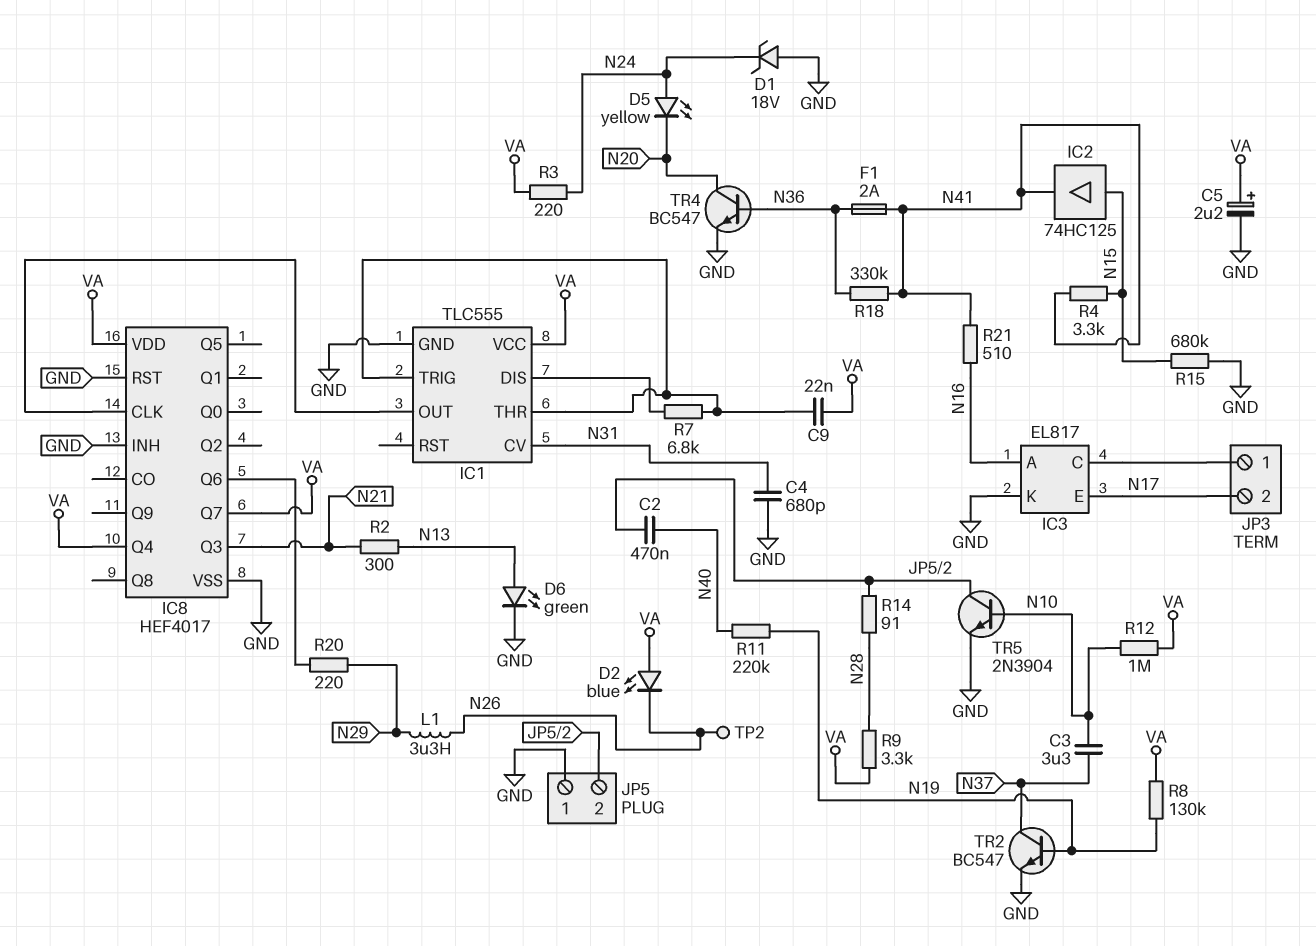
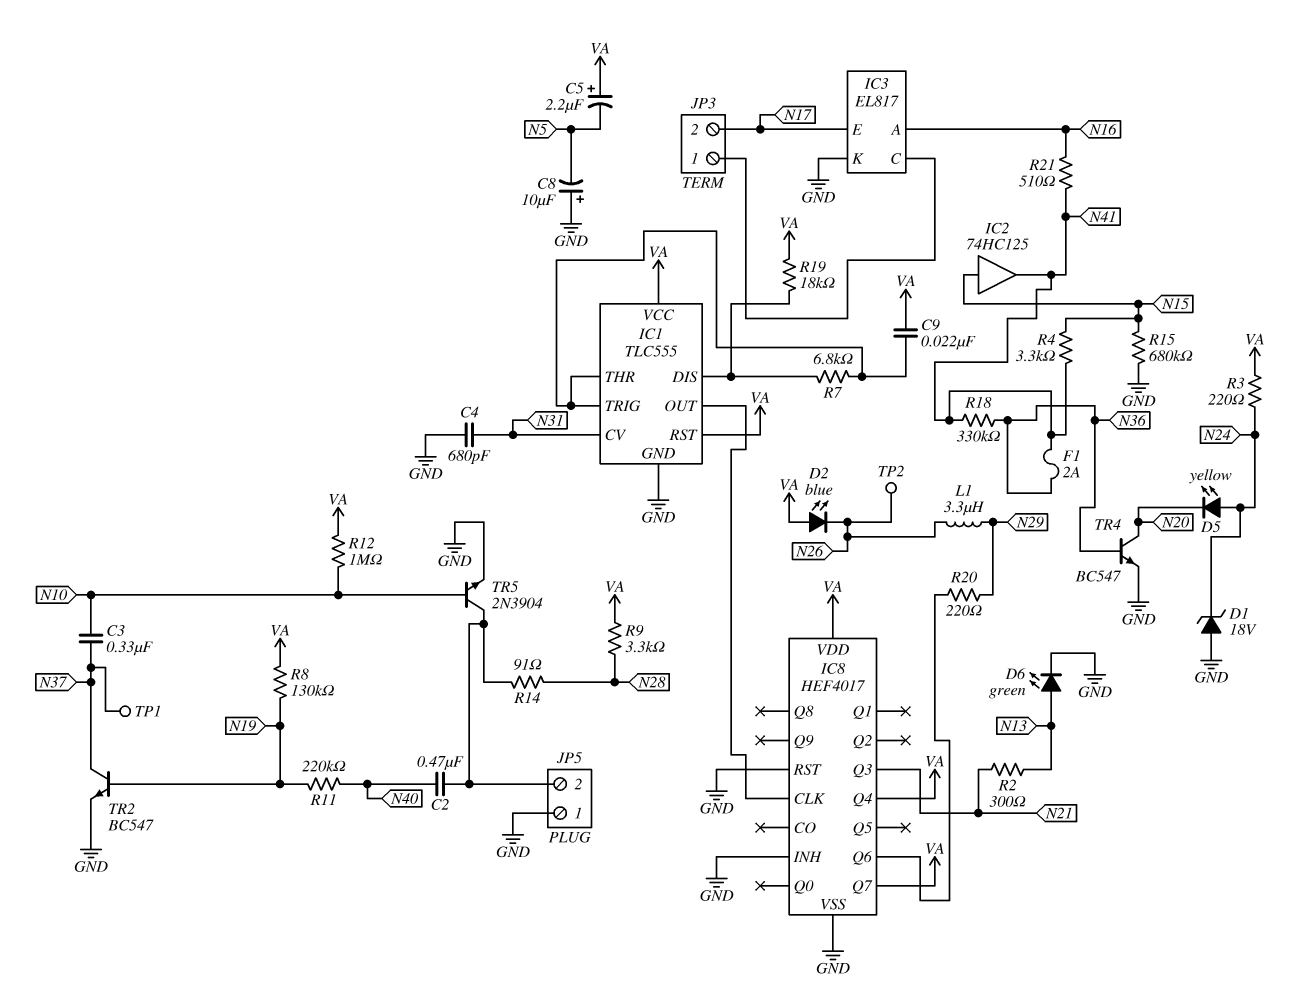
C3: 3.3uF (N10, N37) -> 330nF (N10, N37)
C5: 2.2uF (plus VA, minus GND) -> 2.2uF (plus VA, minus N5)
C8: none -> 10uF (plus GND, minus N5)
IC1 pin RST: none -> VA
R19: none -> 18k (IC1/DIS, VA)
TP1: none -> test point (N37)

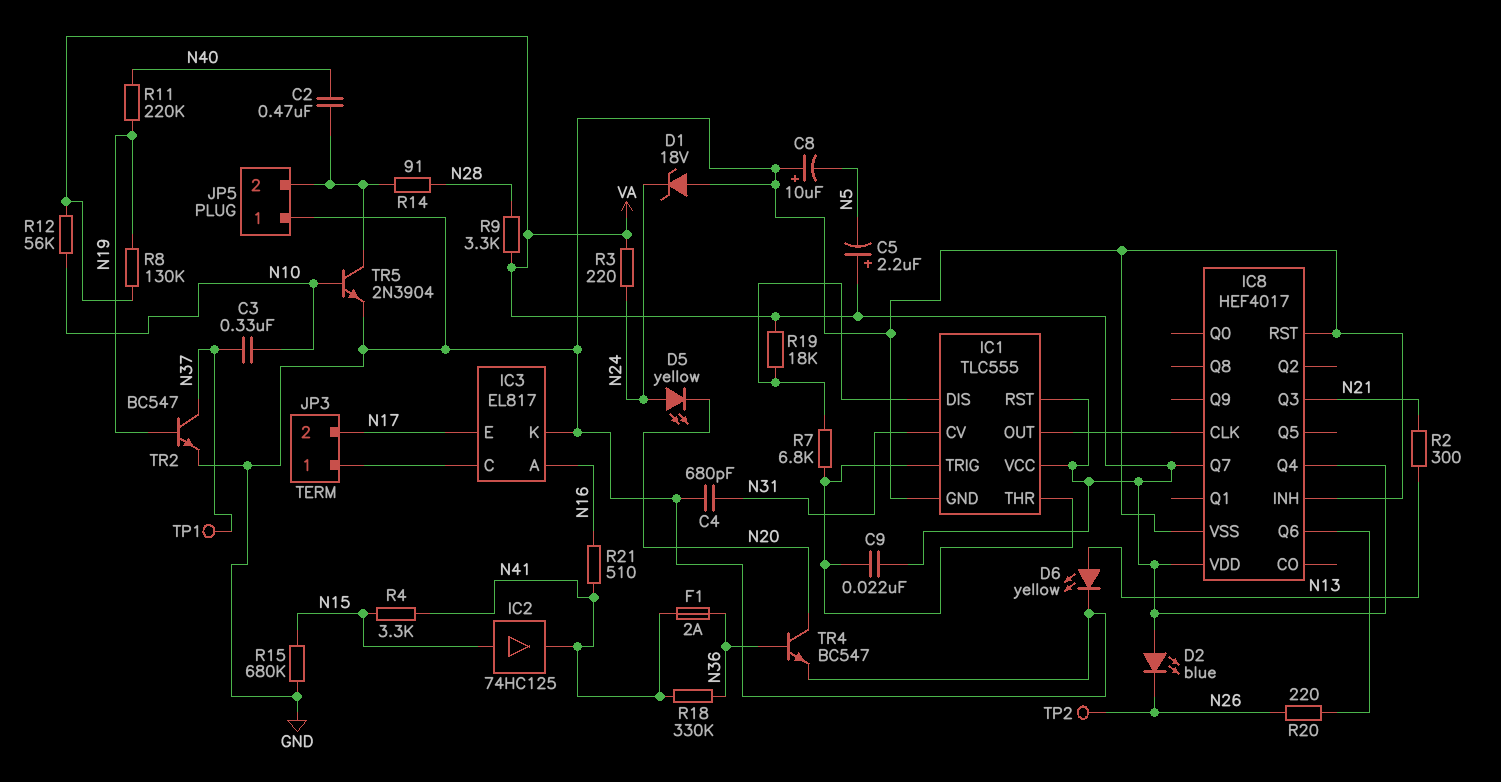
D6: LED green (A N13, K GND) -> LED yellow (A N13, K GND)
L1: 3.3uH (N26, N29) -> none
R12: 1M (N10, VA) -> 56k (N10, VA)
R20: 220 (IC8/Q6, N29) -> 220 (IC8/Q6, N26)

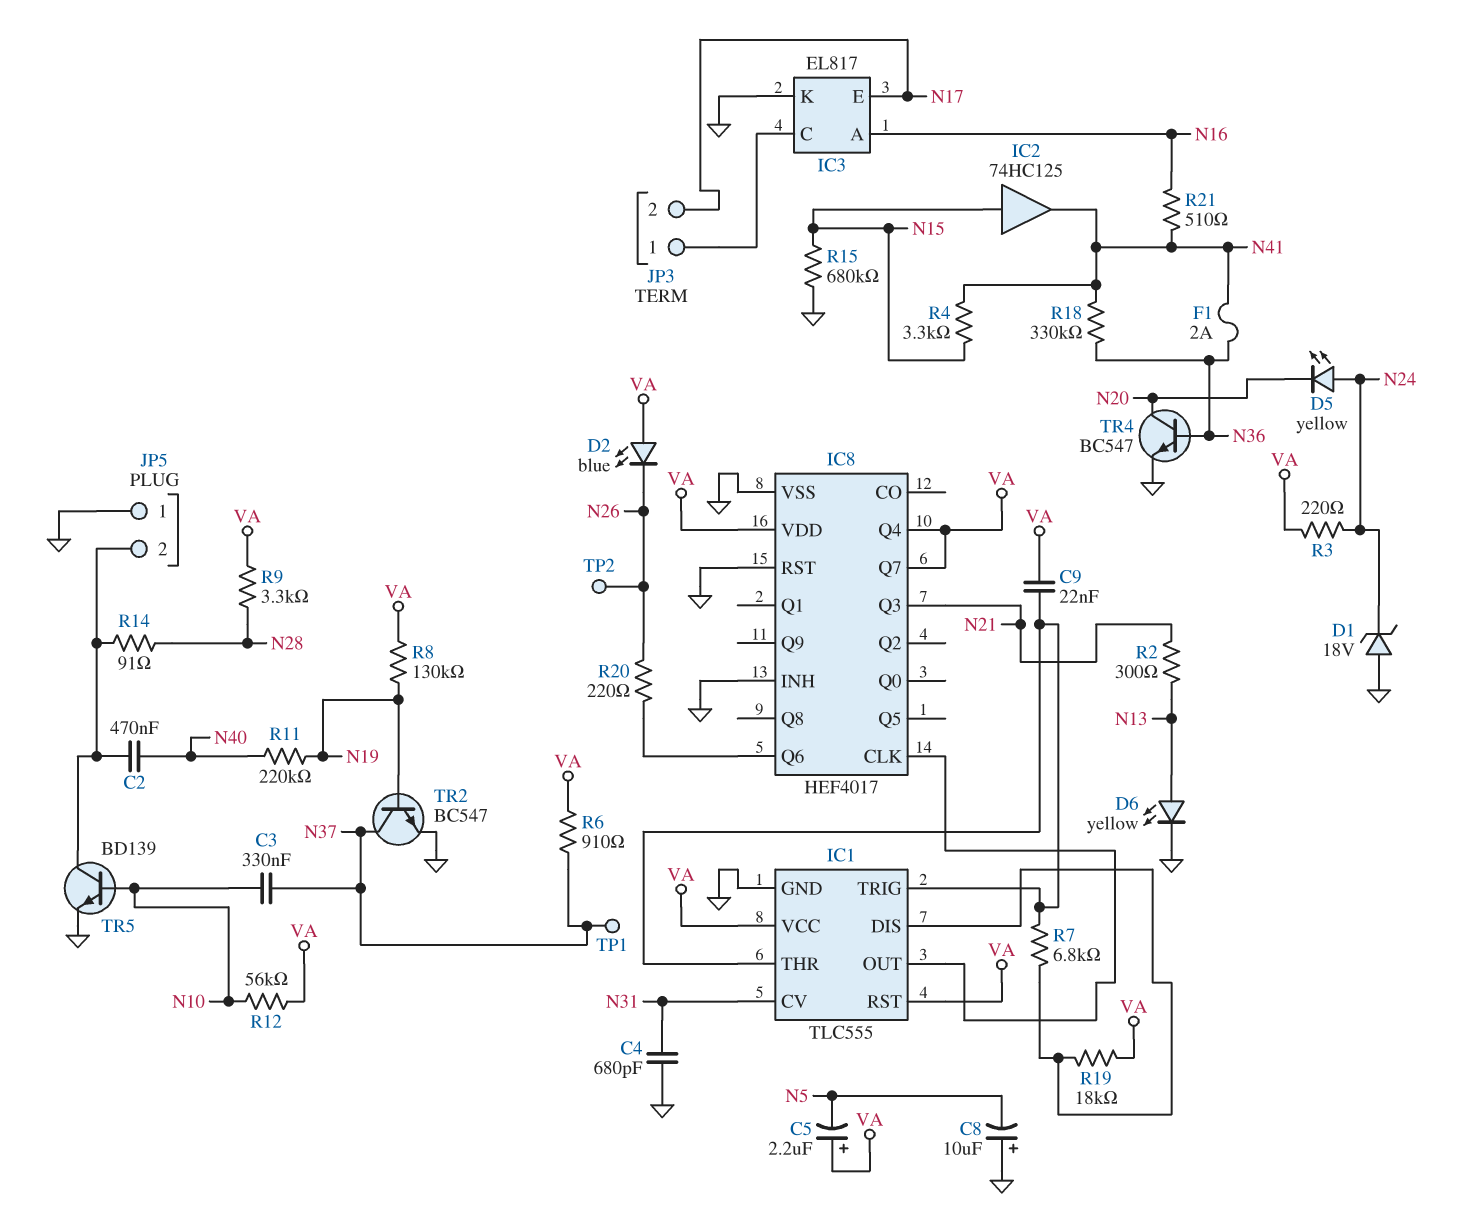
R6: none -> 910 (N37, VA)
TR5: NPN 2N3904 (B N10, C JP5/2, E GND) -> NPN BD139 (B N10, C JP5/2, E GND)

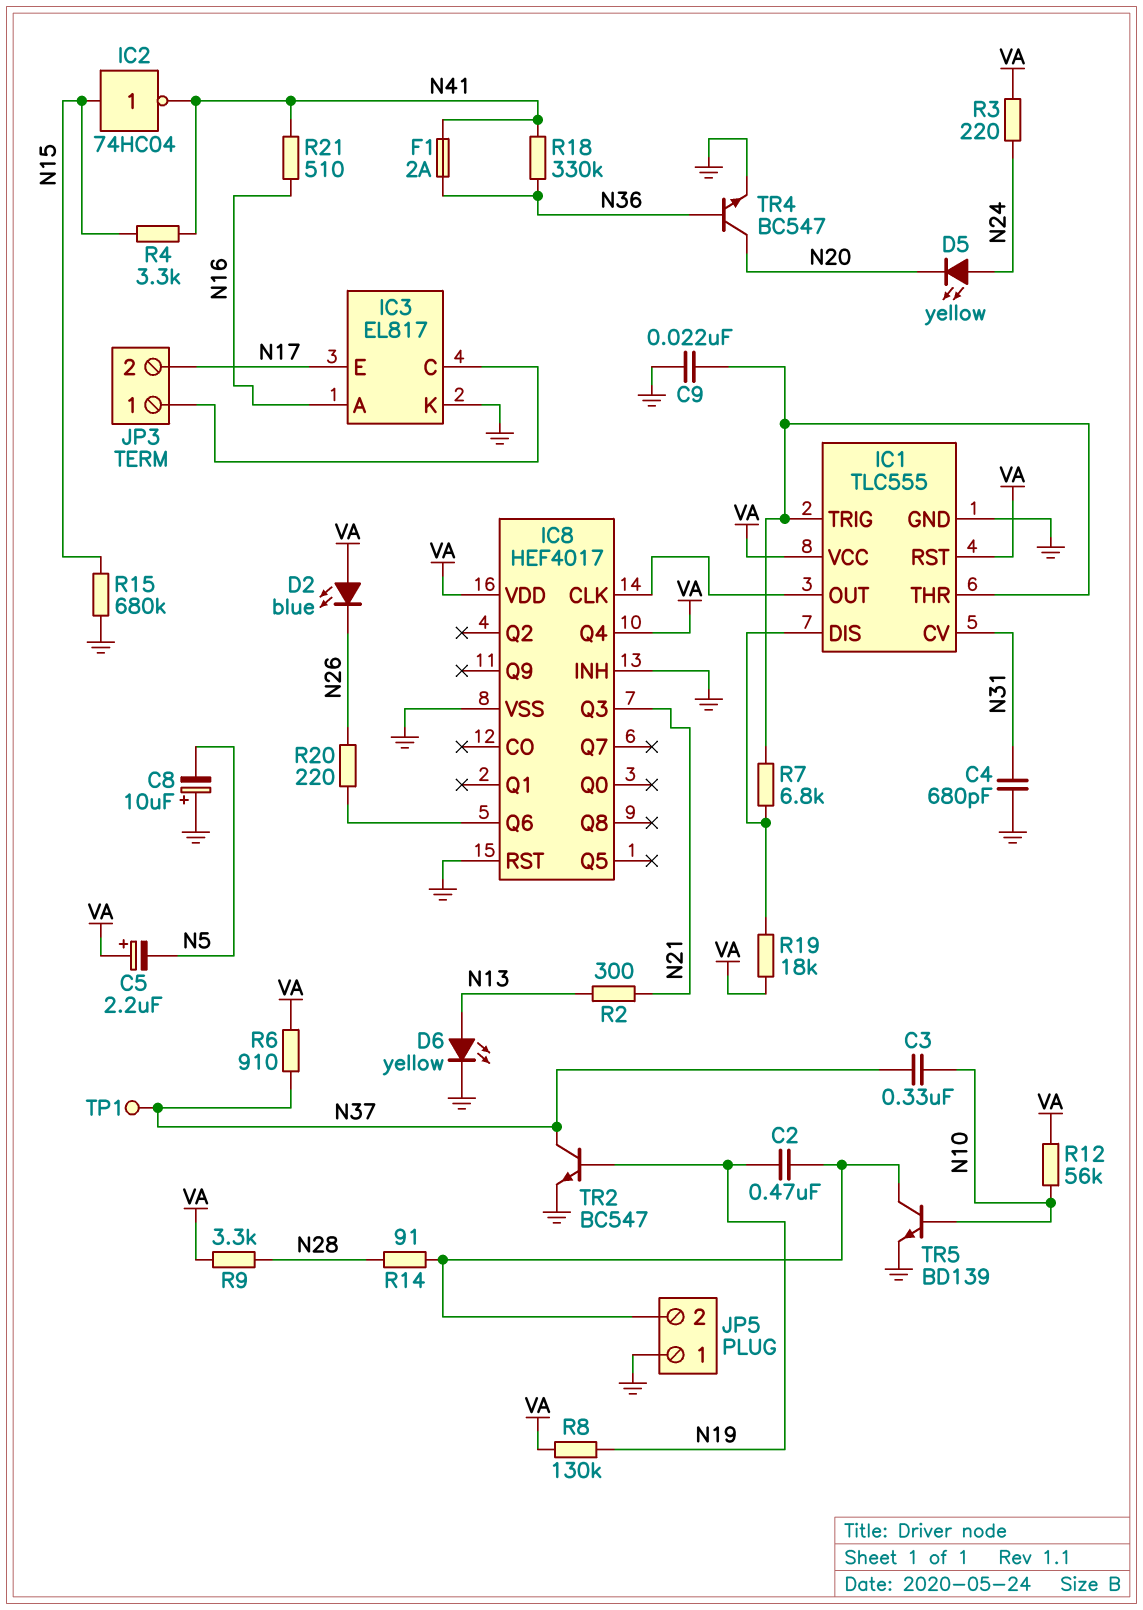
C2: 470nF (JP5/2, N40) -> 470nF (JP5/2, N19)
C9: 22nF (IC1/THR, VA) -> 22nF (GND, IC1/THR)
D1: zener 18V (A GND, K N24) -> none
IC2: buffer 74HC125 (in N15, out N41) -> NOT 74HC04 (in N15, out N41)
IC8 pin Q7: VA -> none
R11: 220k (N19, N40) -> none
TP2: test point (N26) -> none

